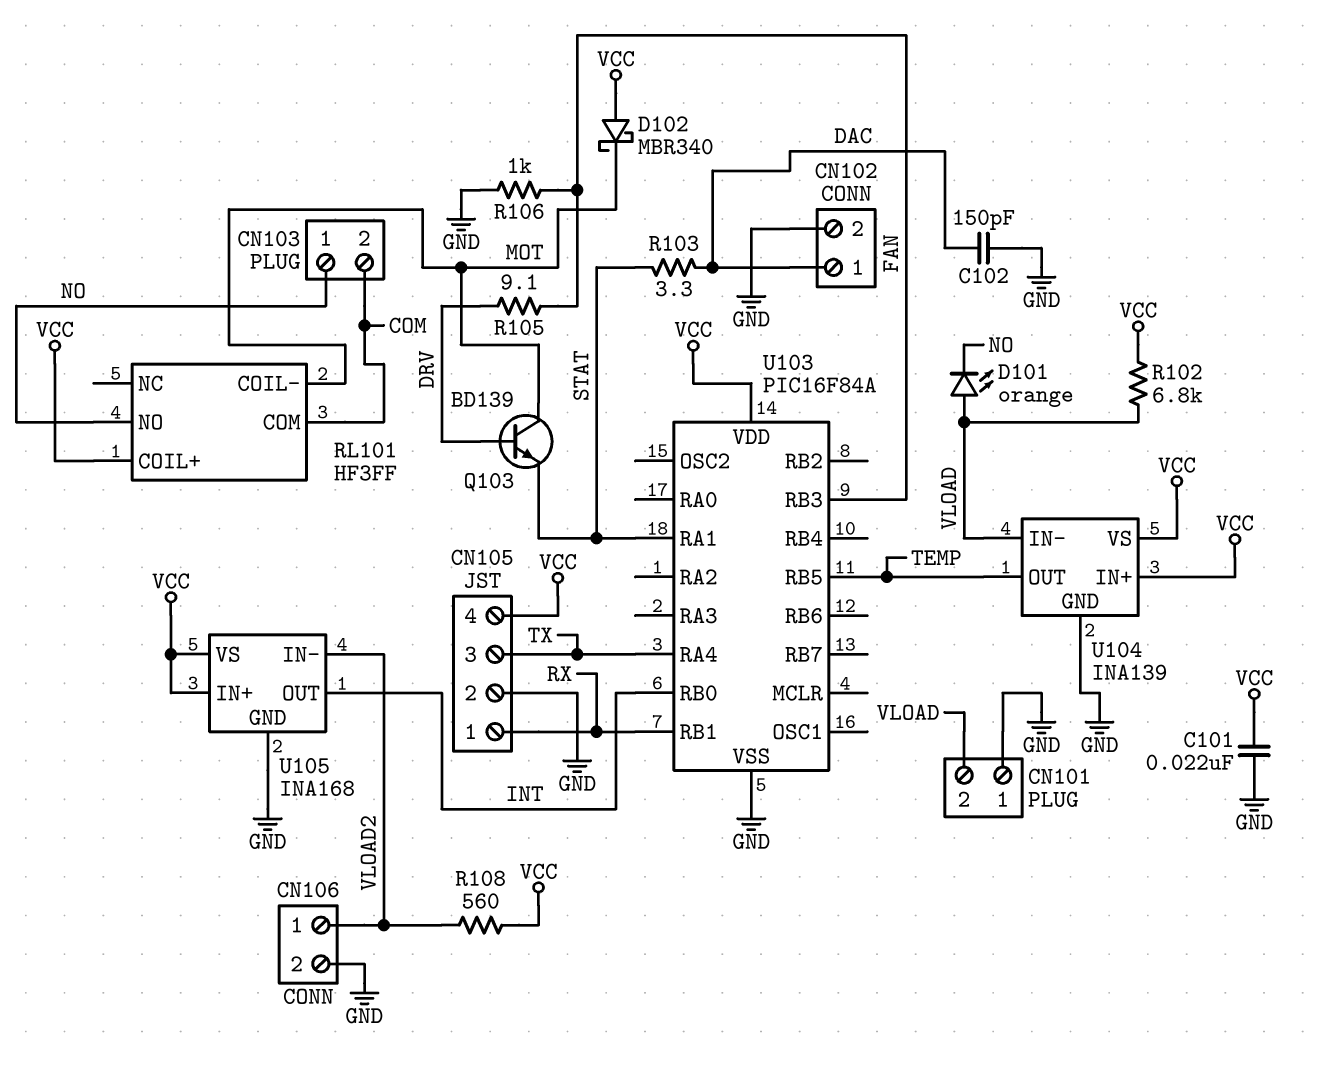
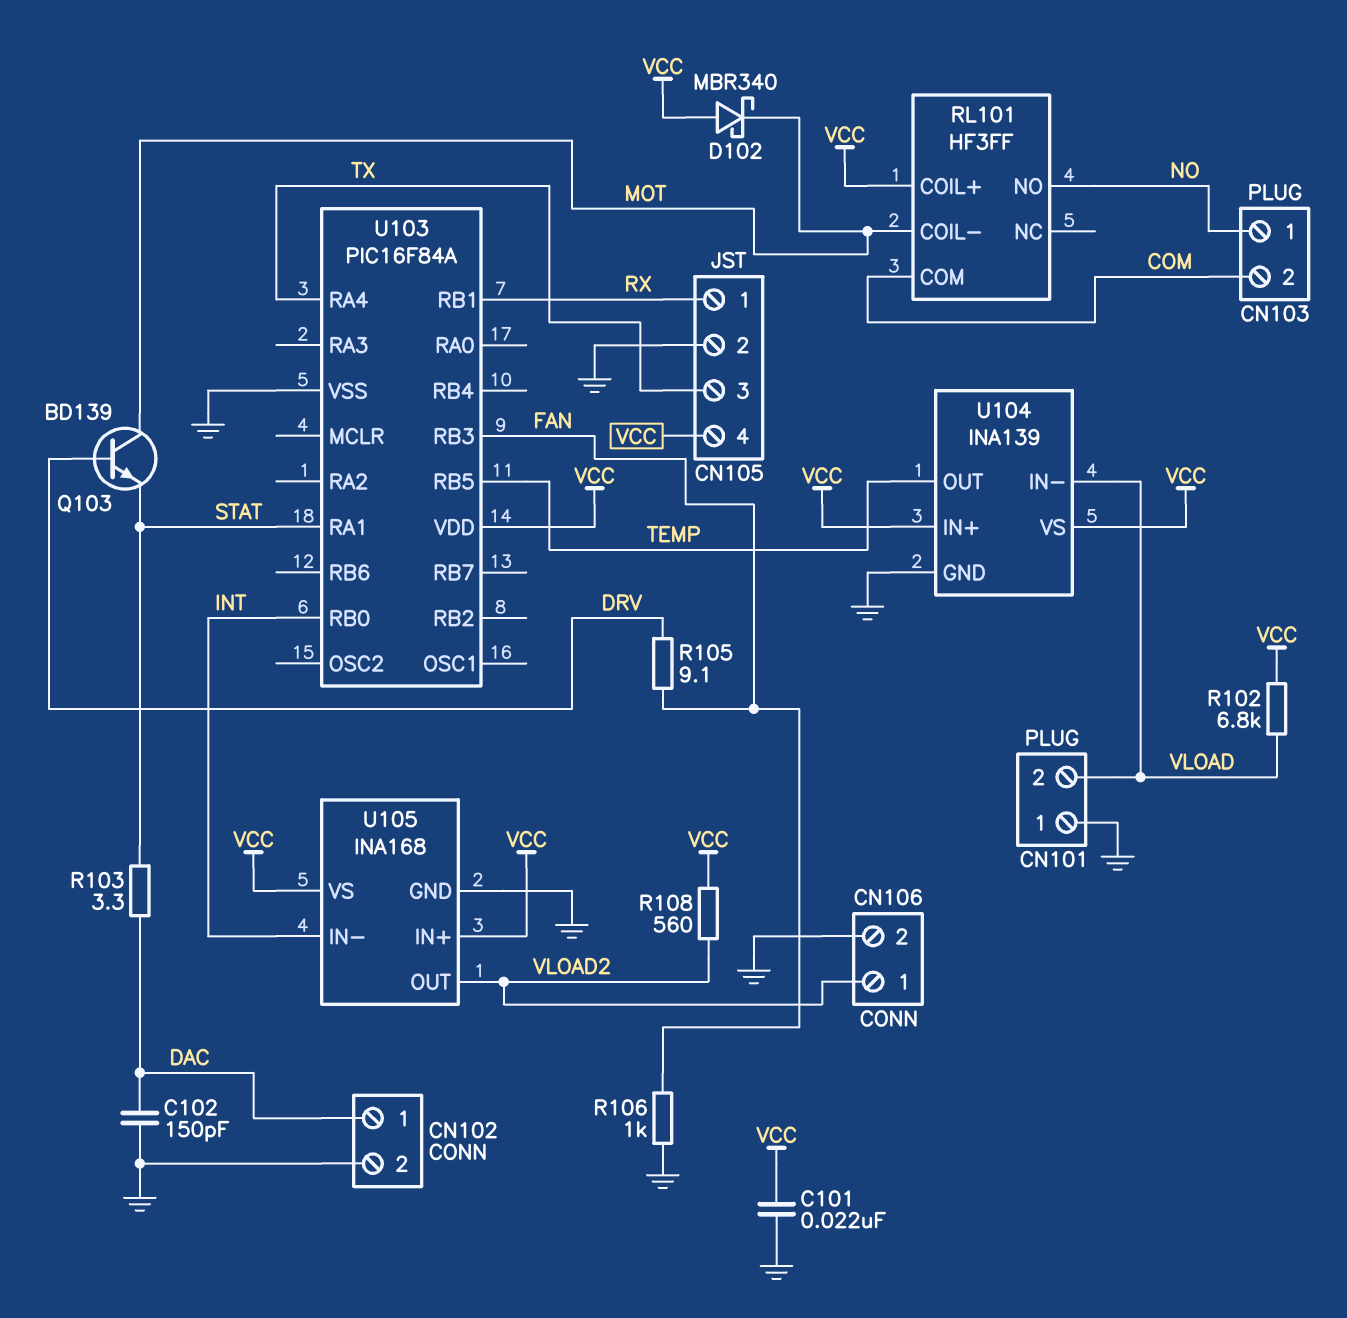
D101: LED orange (A VLOAD, K NO) -> none
U105 pin IN-: VLOAD2 -> INT
U105 pin OUT: INT -> VLOAD2

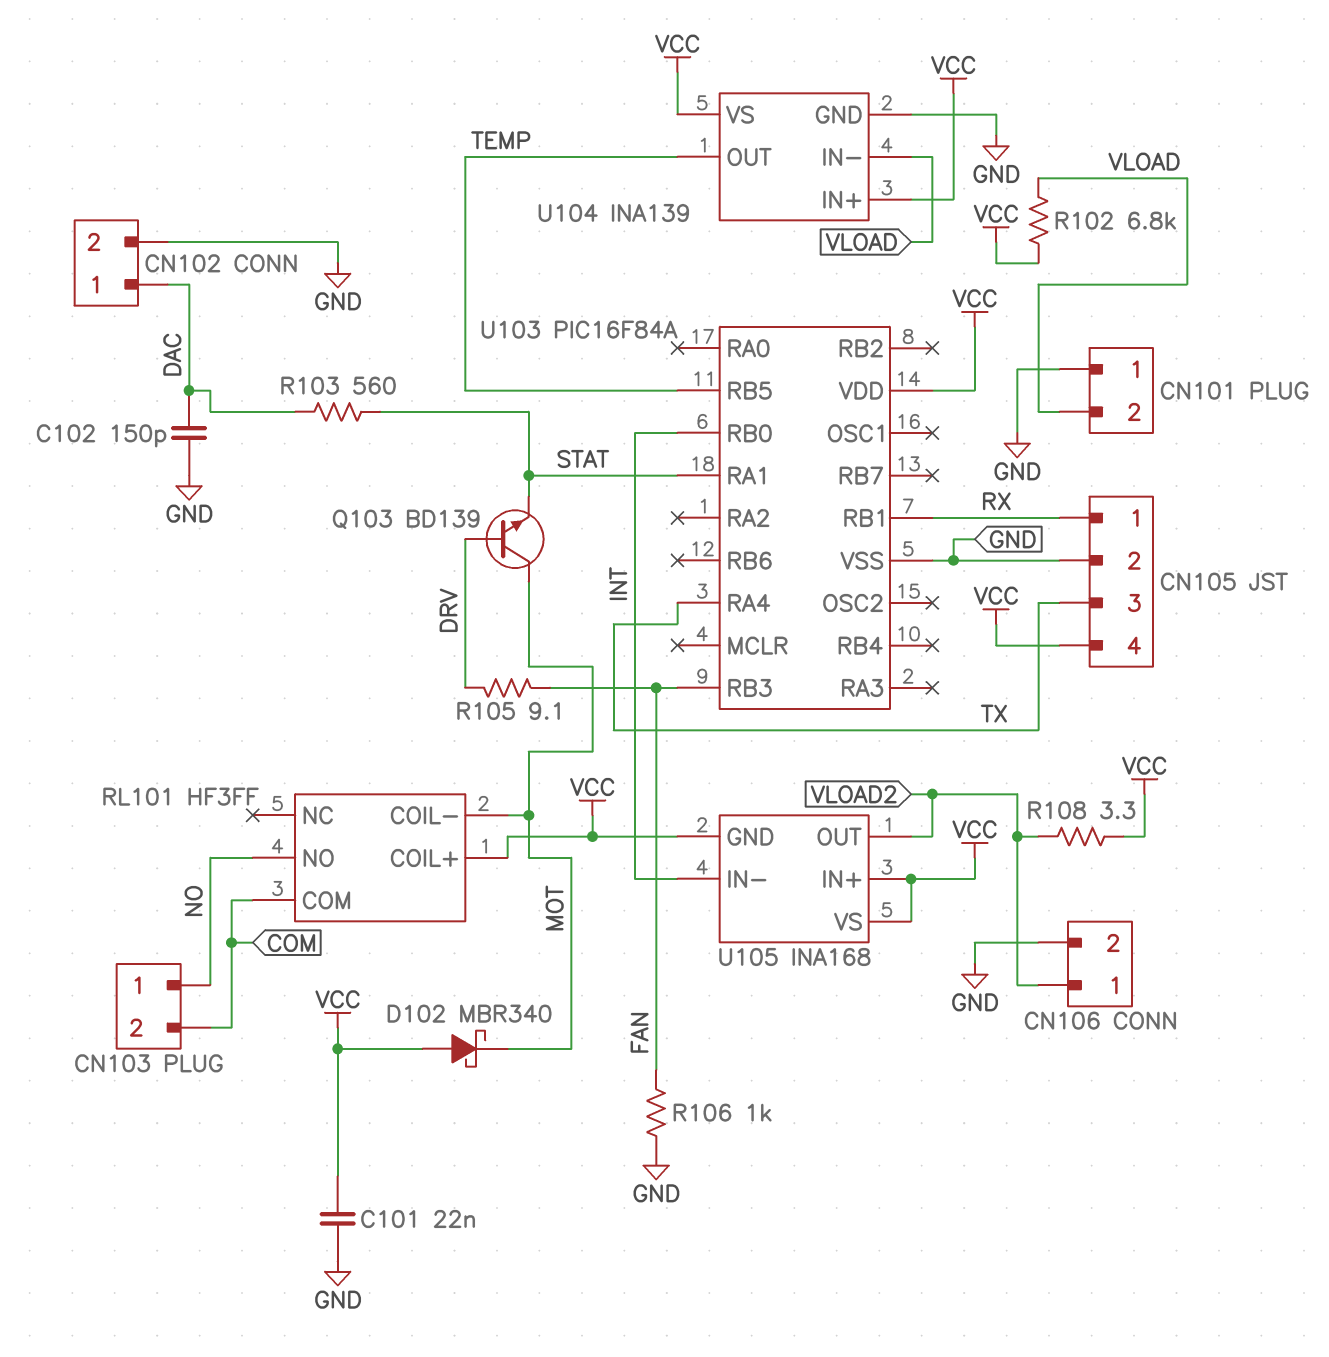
R103: 3.3 (DAC, STAT) -> 560 (DAC, STAT)
R108: 560 (VCC, VLOAD2) -> 3.3 (VCC, VLOAD2)
U105 pin GND: GND -> VCC

